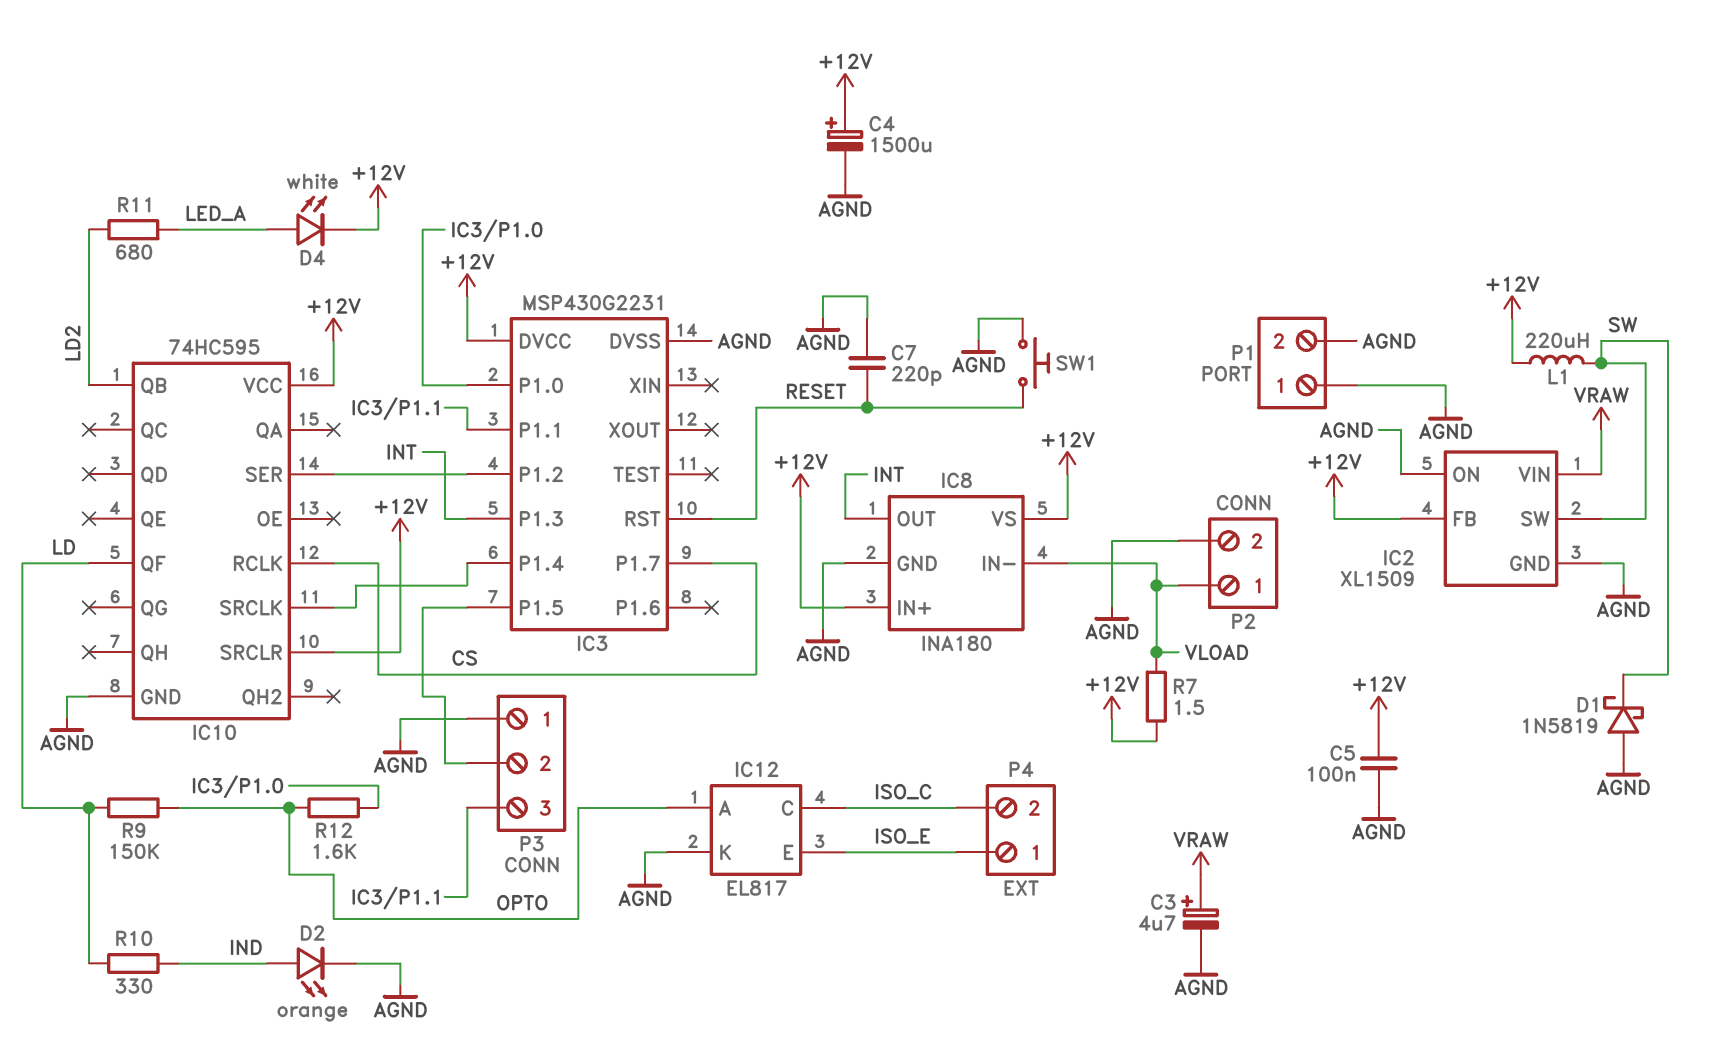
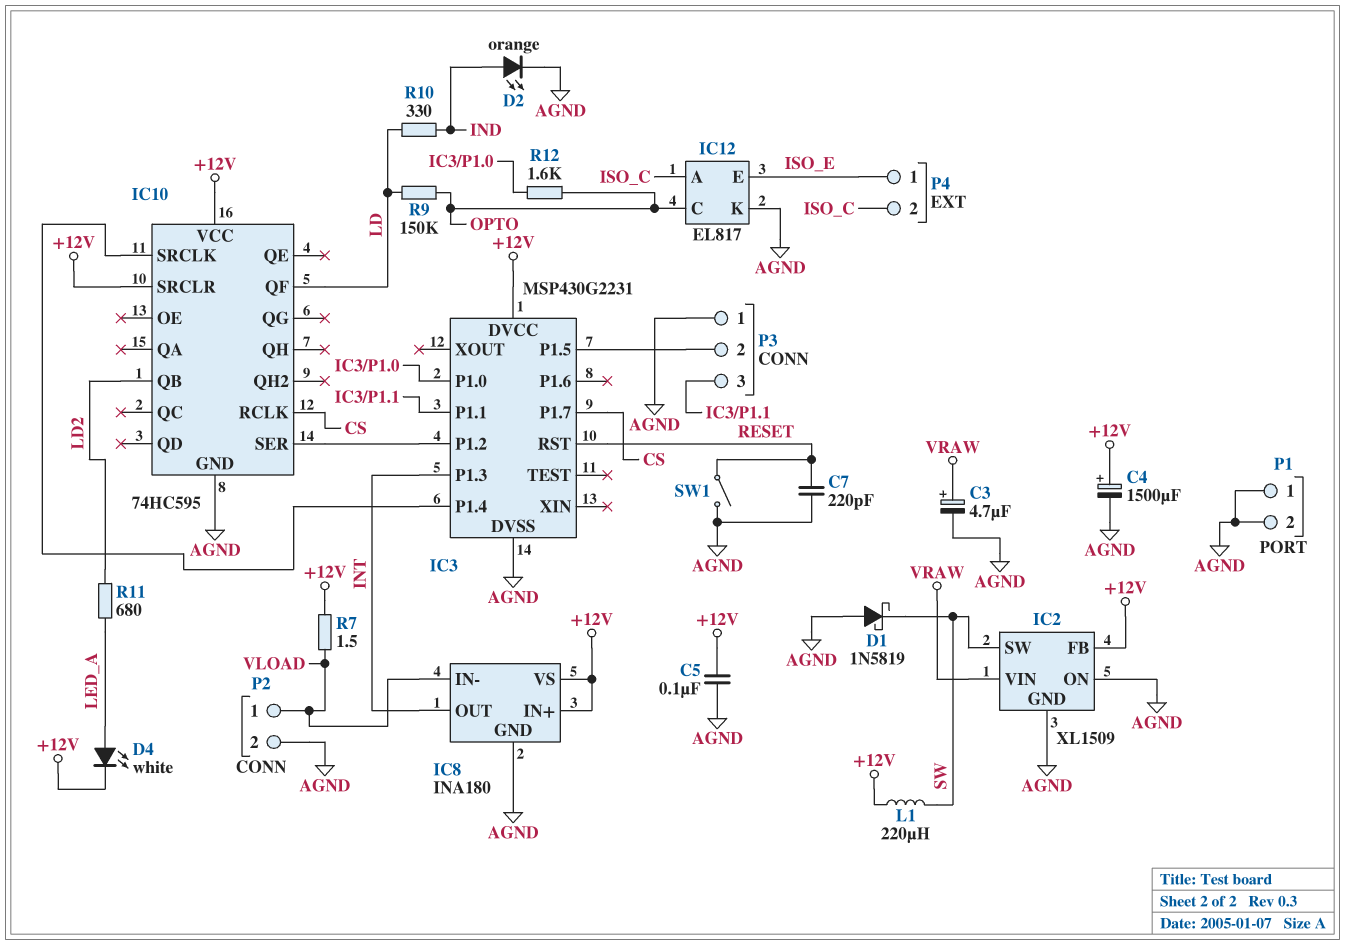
IC12 pin A: OPTO -> ISO_C
IC12 pin C: ISO_C -> OPTO
SW1: button (AGND, RESET) -> switch (AGND, RESET)

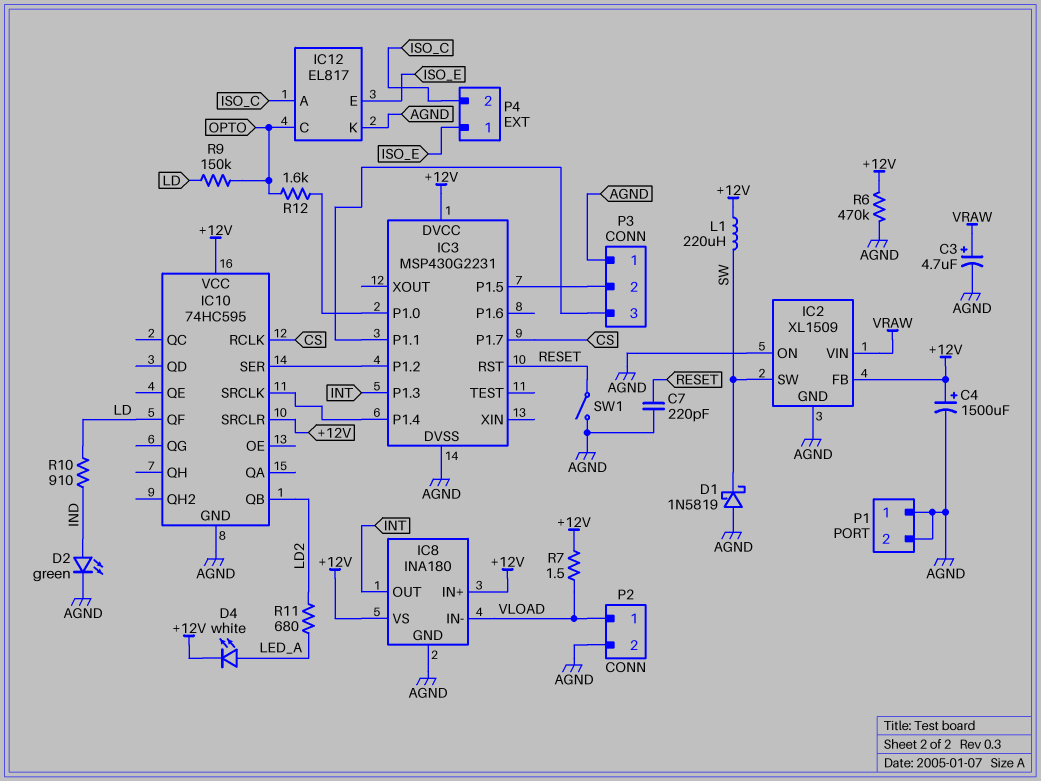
C5: 100nF (+12V, AGND) -> none
D2: LED orange (A IND, K AGND) -> LED green (A IND, K AGND)
R6: none -> 470k (+12V, AGND)
R10: 330 (IND, LD) -> 910 (IND, LD)

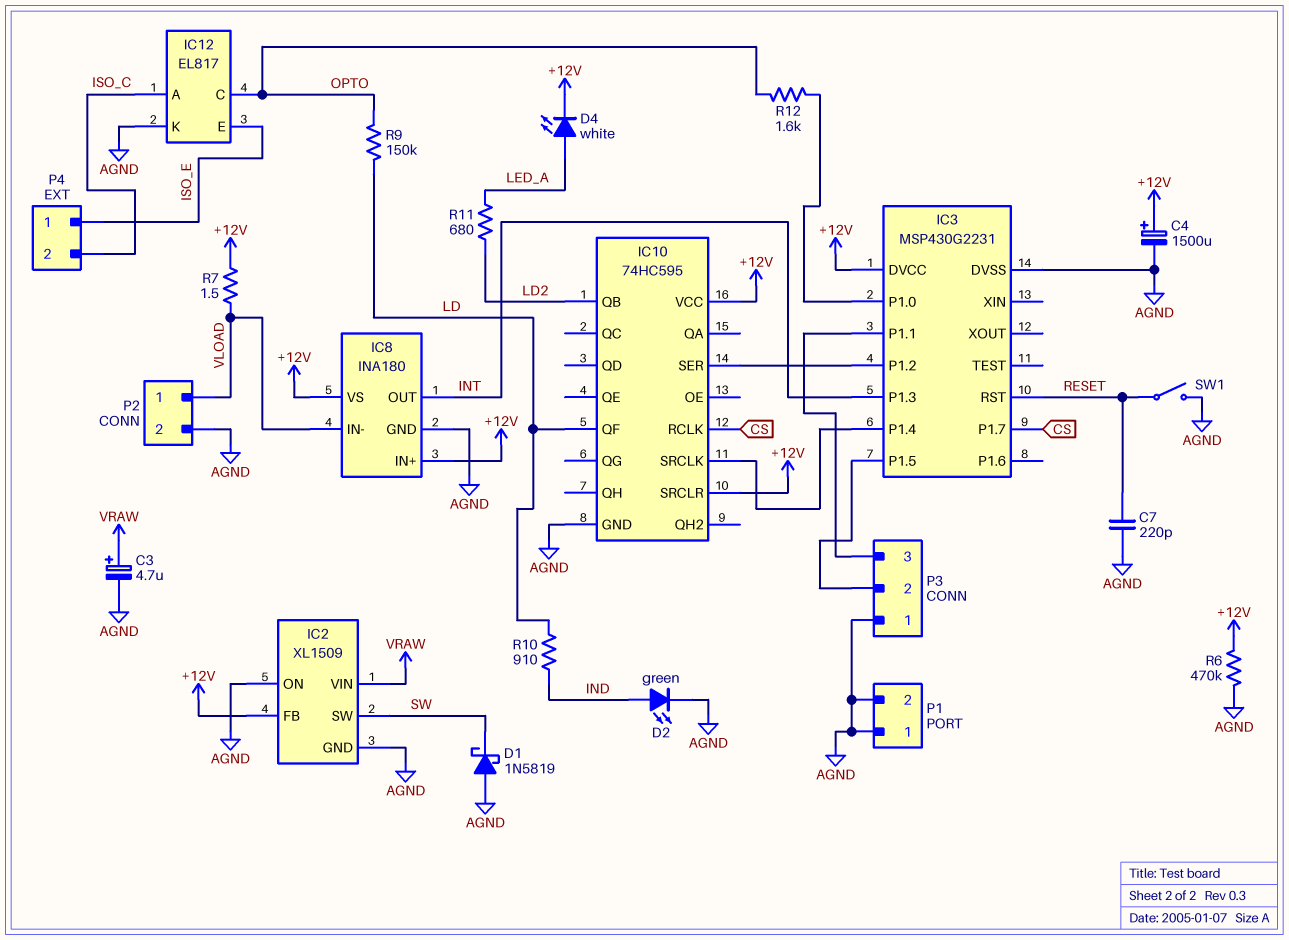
L1: 220uH (+12V, SW) -> none

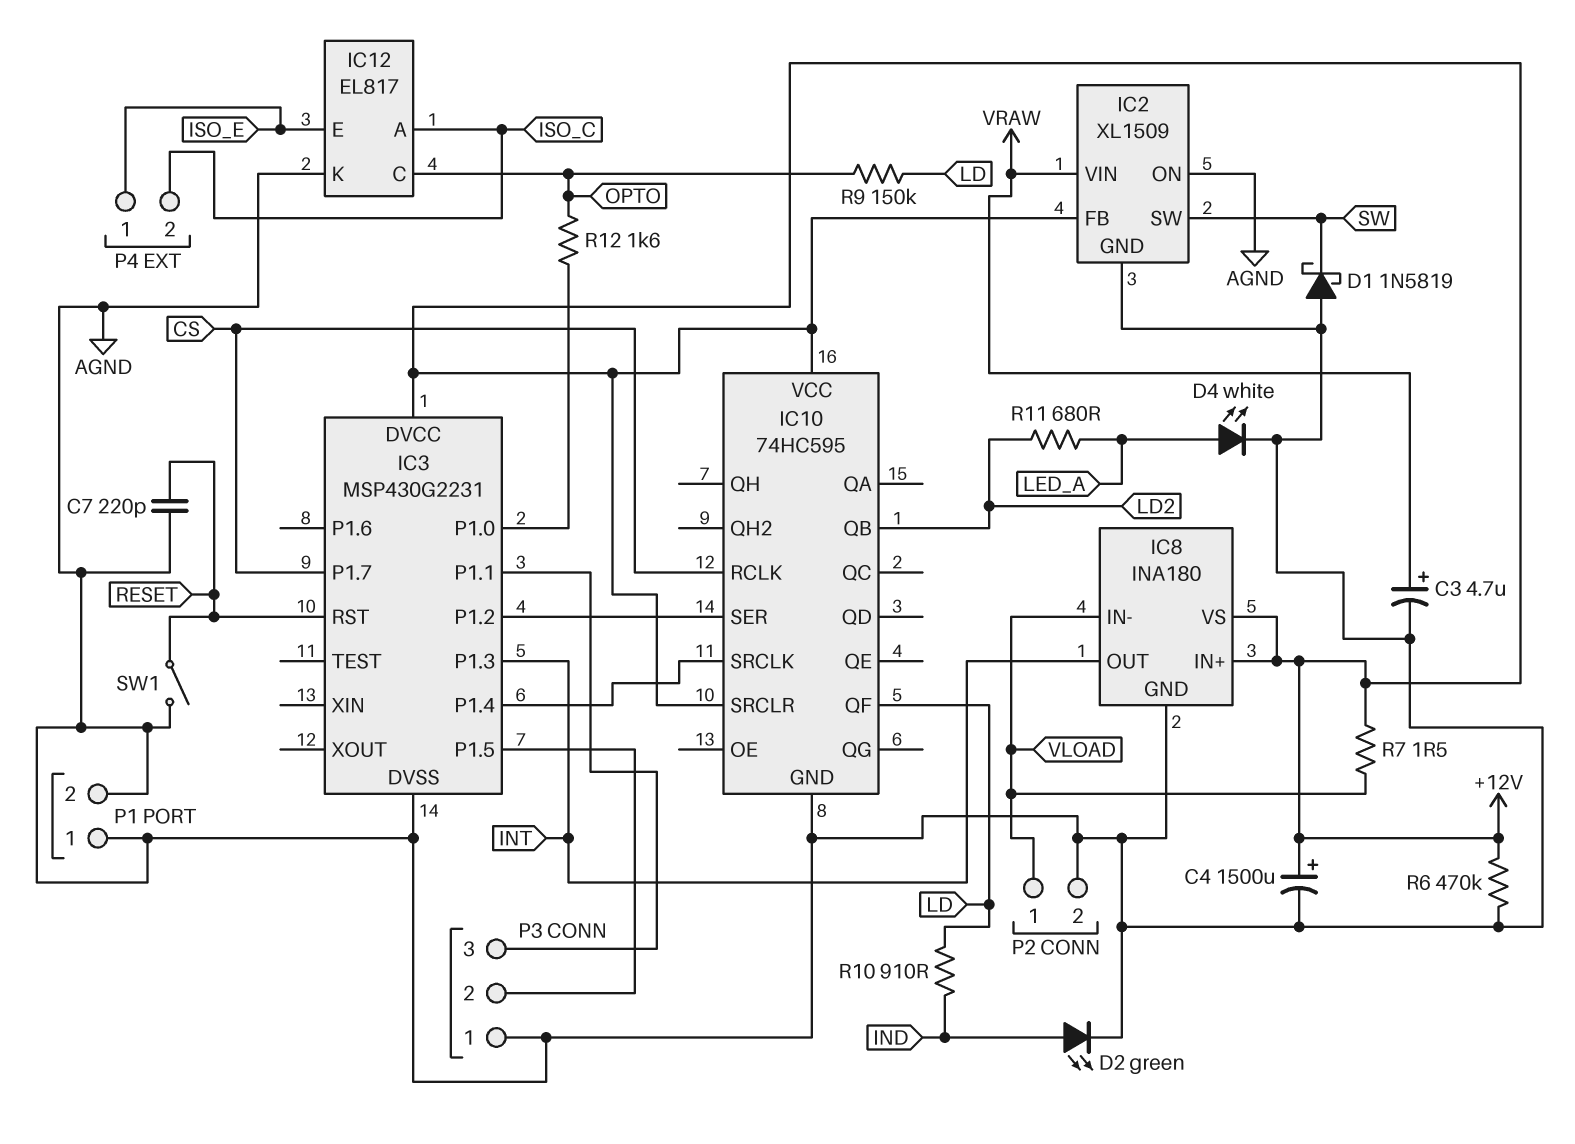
D4: LED white (A LED_A, K +12V) -> LED white (A LED_A, K AGND)

